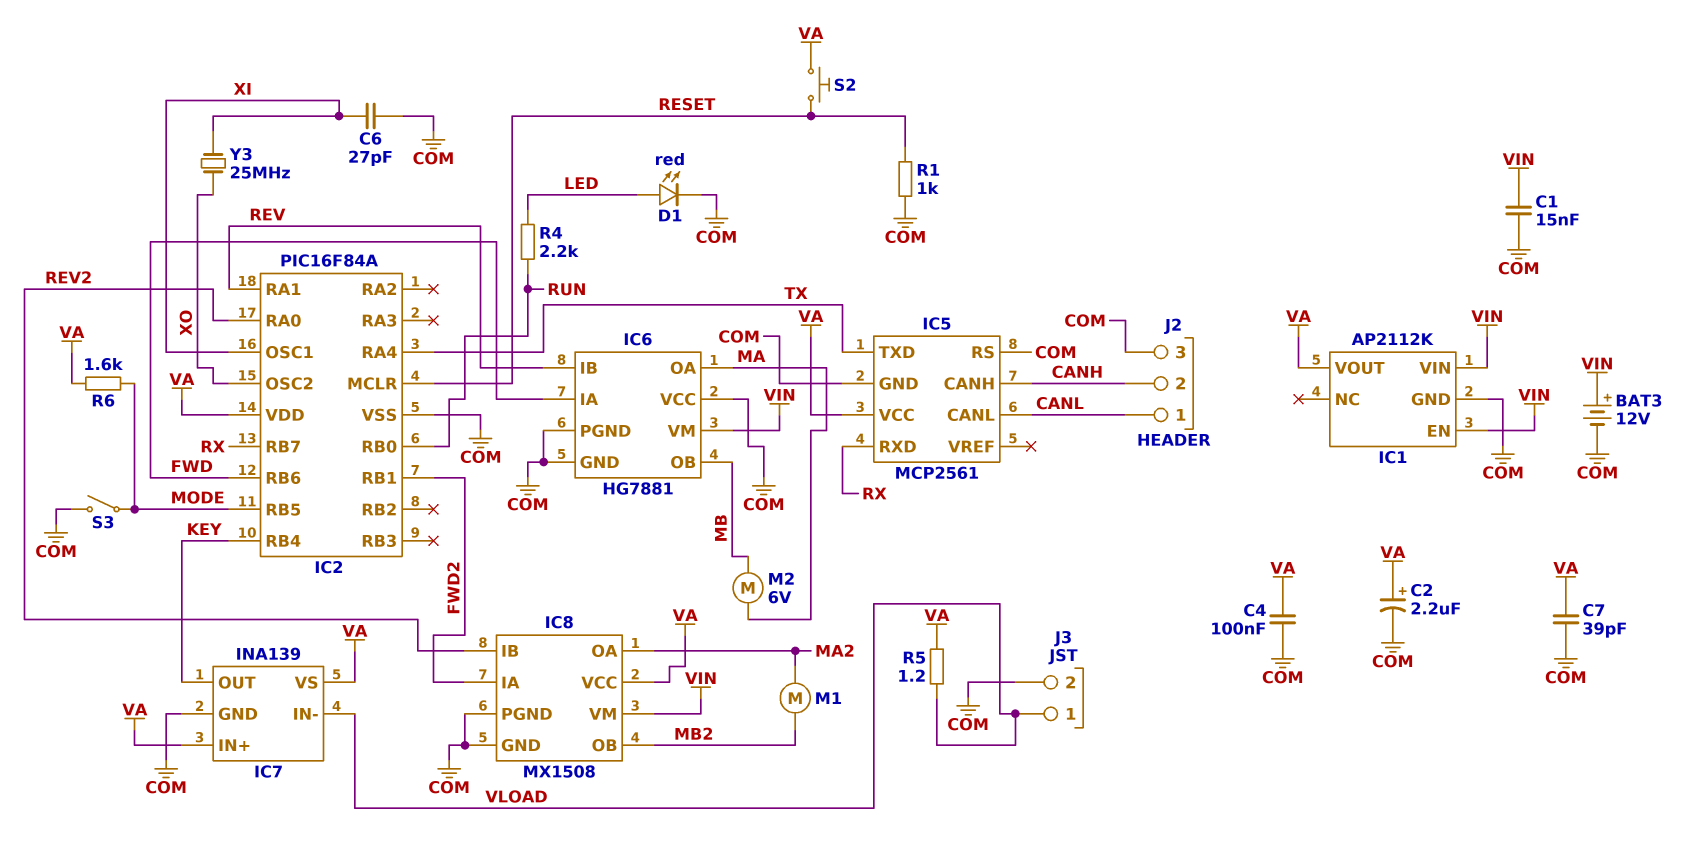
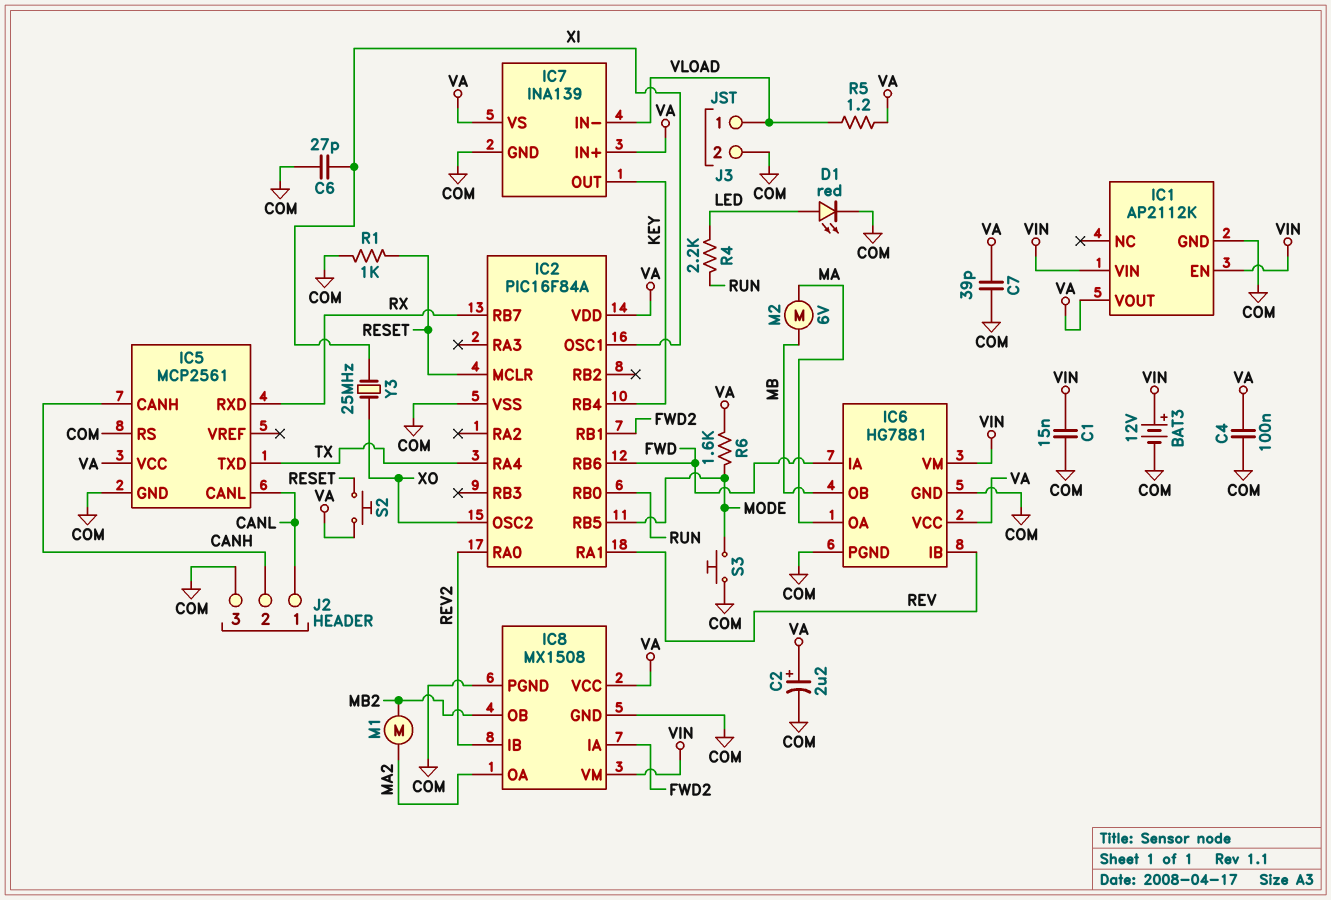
IC6 pin VCC: COM -> VA
S3: switch (COM, MODE) -> button (COM, MODE)

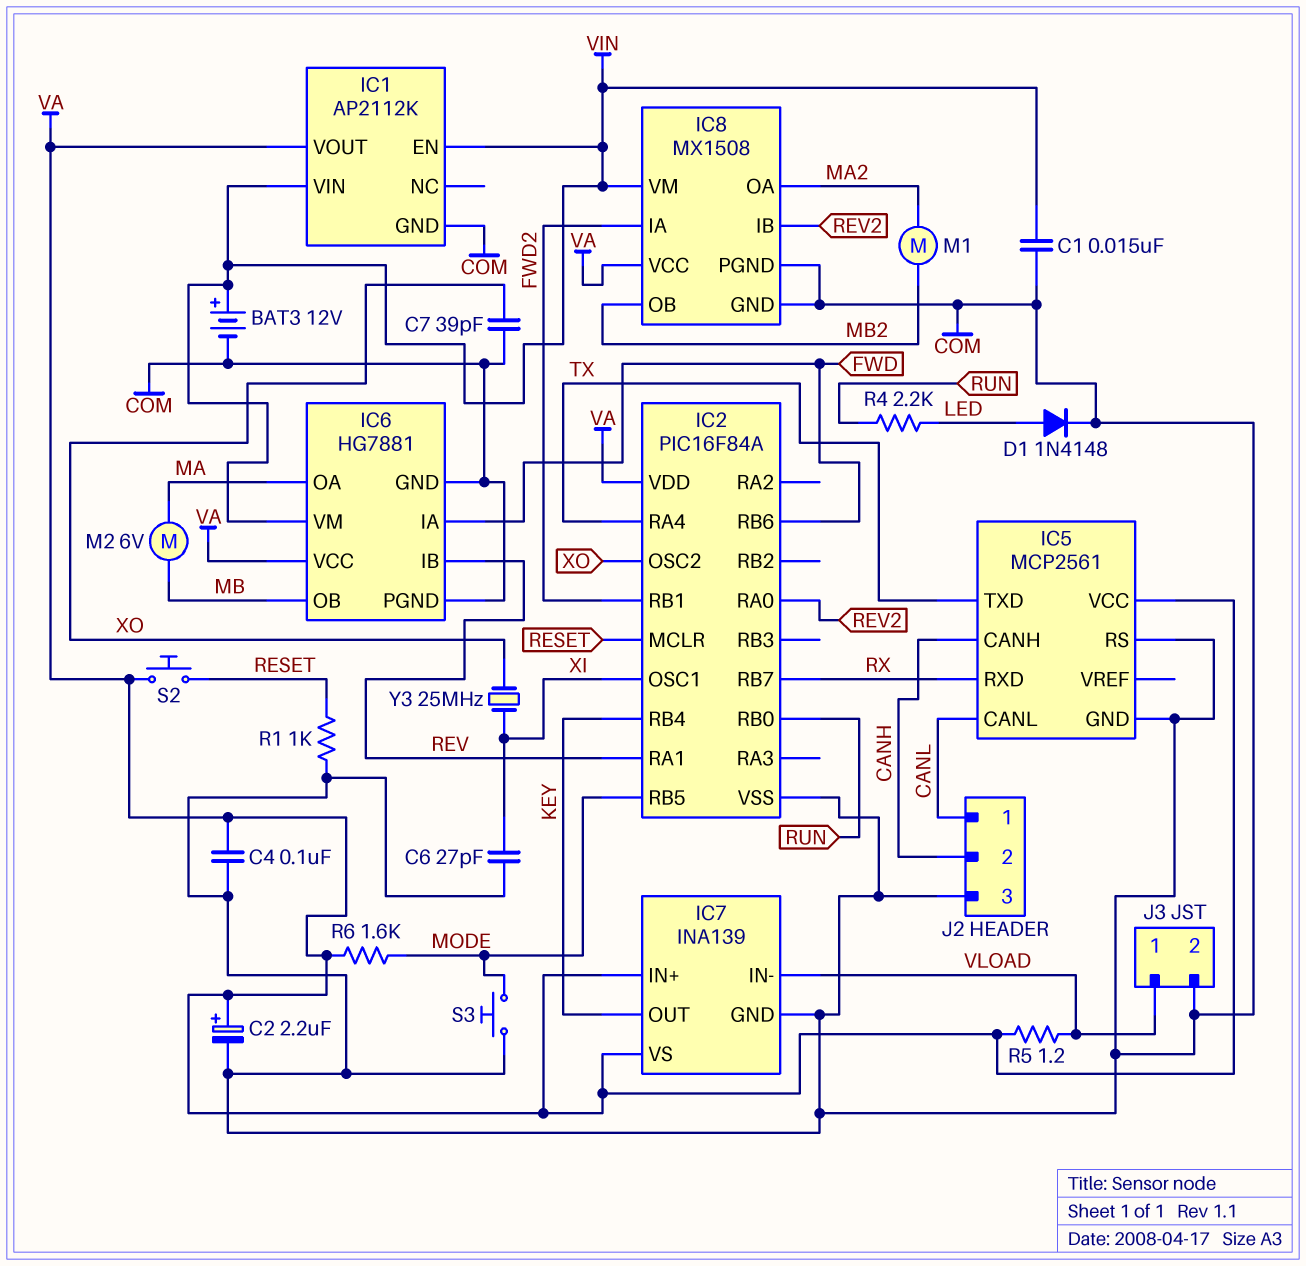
C7: 39pF (COM, VA) -> 39pF (COM, XO)
D1: LED red (A LED, K COM) -> diode 1N4148 (A LED, K COM)

